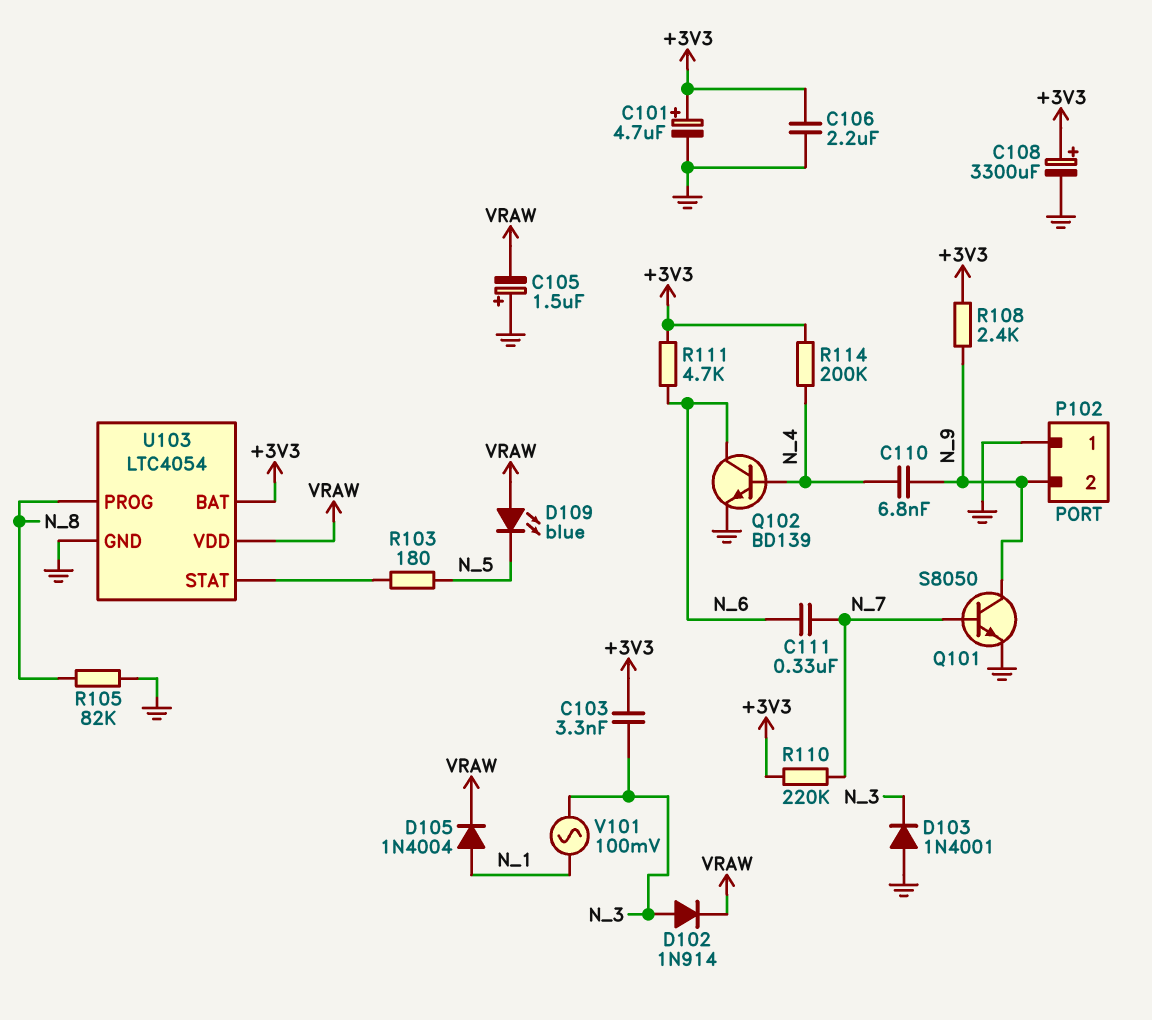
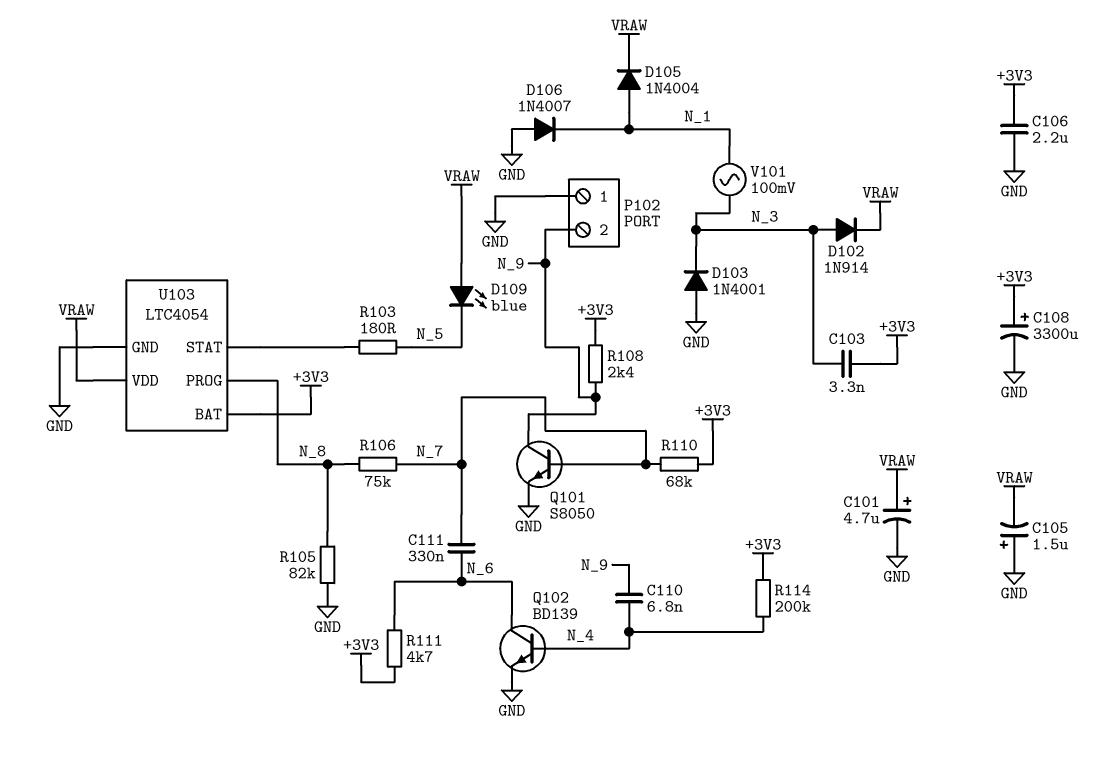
C101: 4.7uF (plus +3V3, minus GND) -> 4.7uF (plus VRAW, minus GND)
D106: none -> diode 1N4007 (A GND, K N_1)
R106: none -> 75k (N_7, N_8)
R110: 220k (+3V3, N_7) -> 68k (+3V3, N_7)

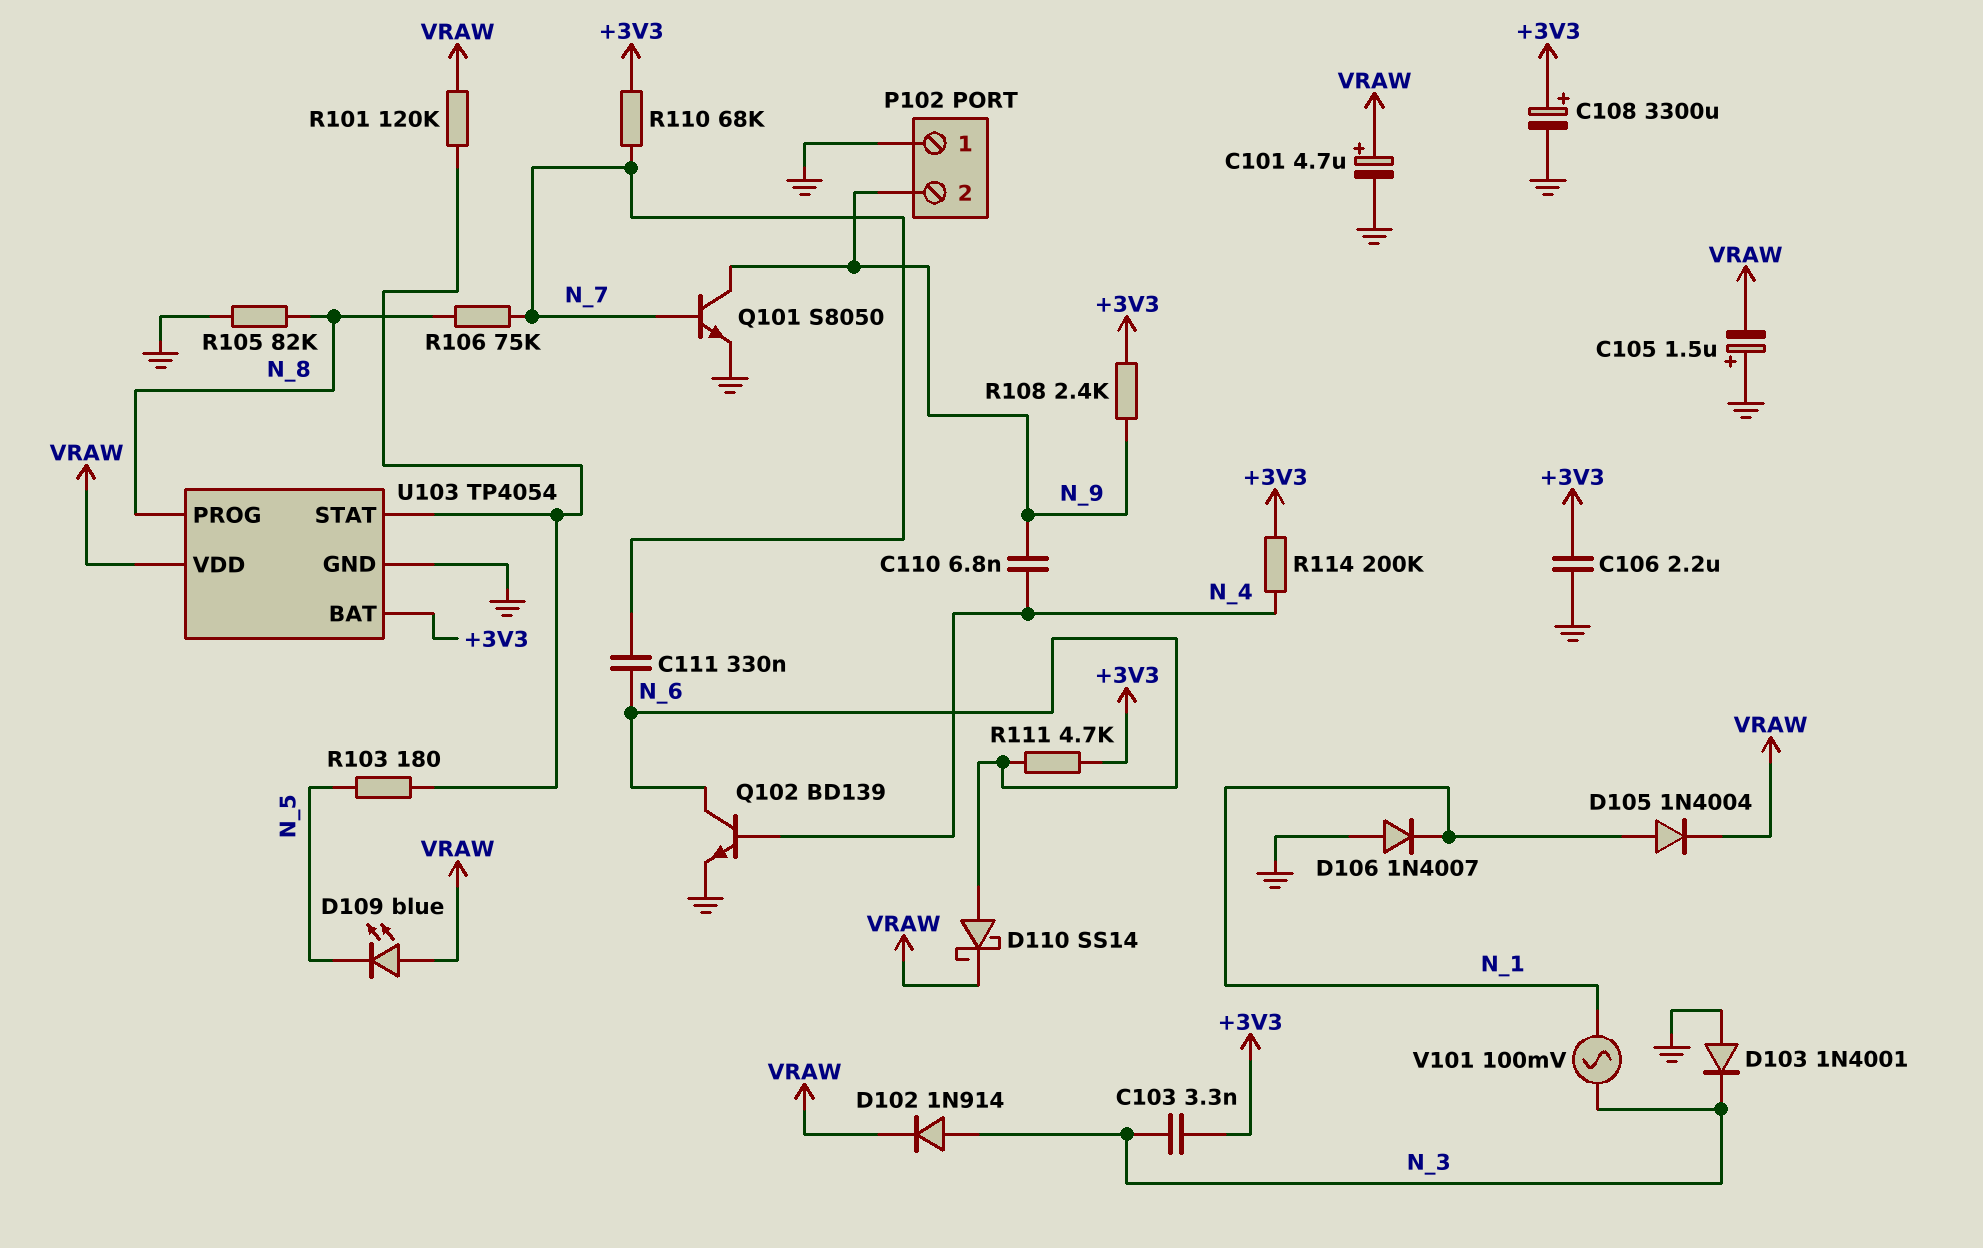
D110: none -> schottky SS14 (A N_6, K VRAW)
R101: none -> 120k (U103/STAT, VRAW)
U103: LTC4054 -> TP4054

